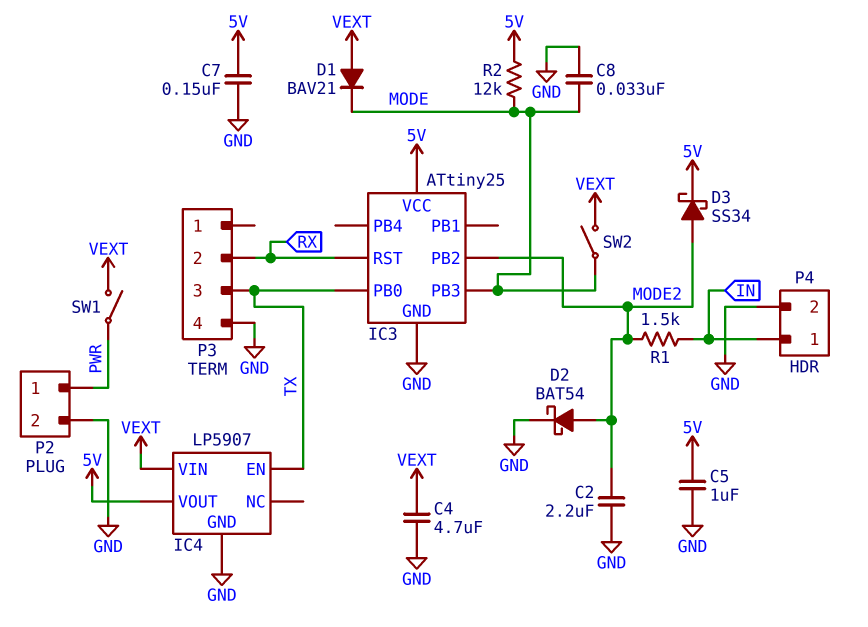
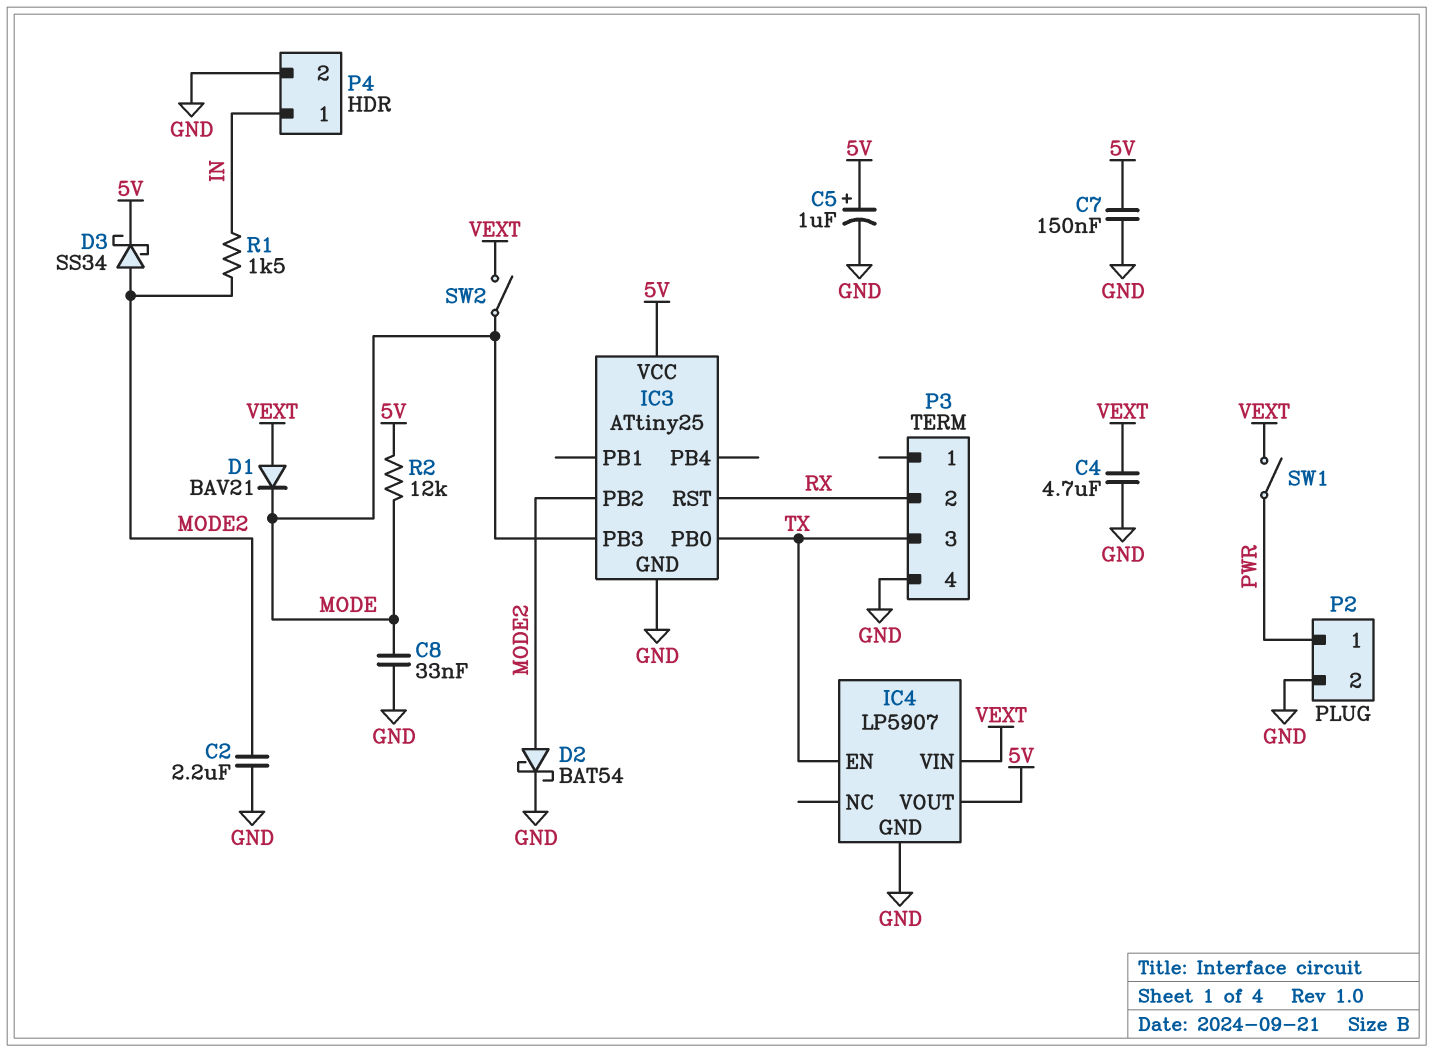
C5: 1uF (5V, GND) -> 1uF (plus 5V, minus GND)

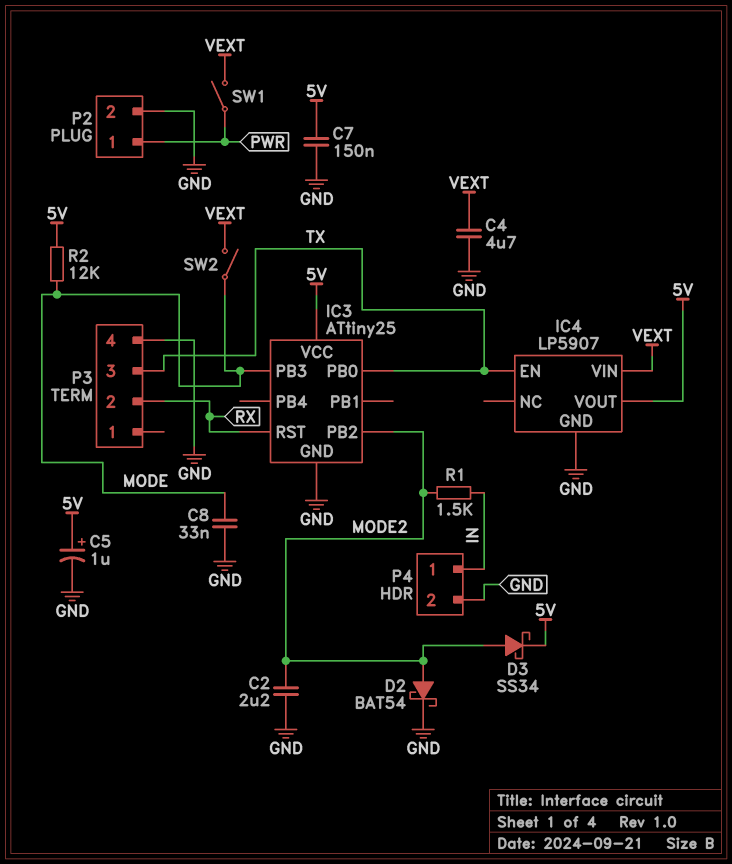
D1: diode BAV21 (A VEXT, K MODE) -> none

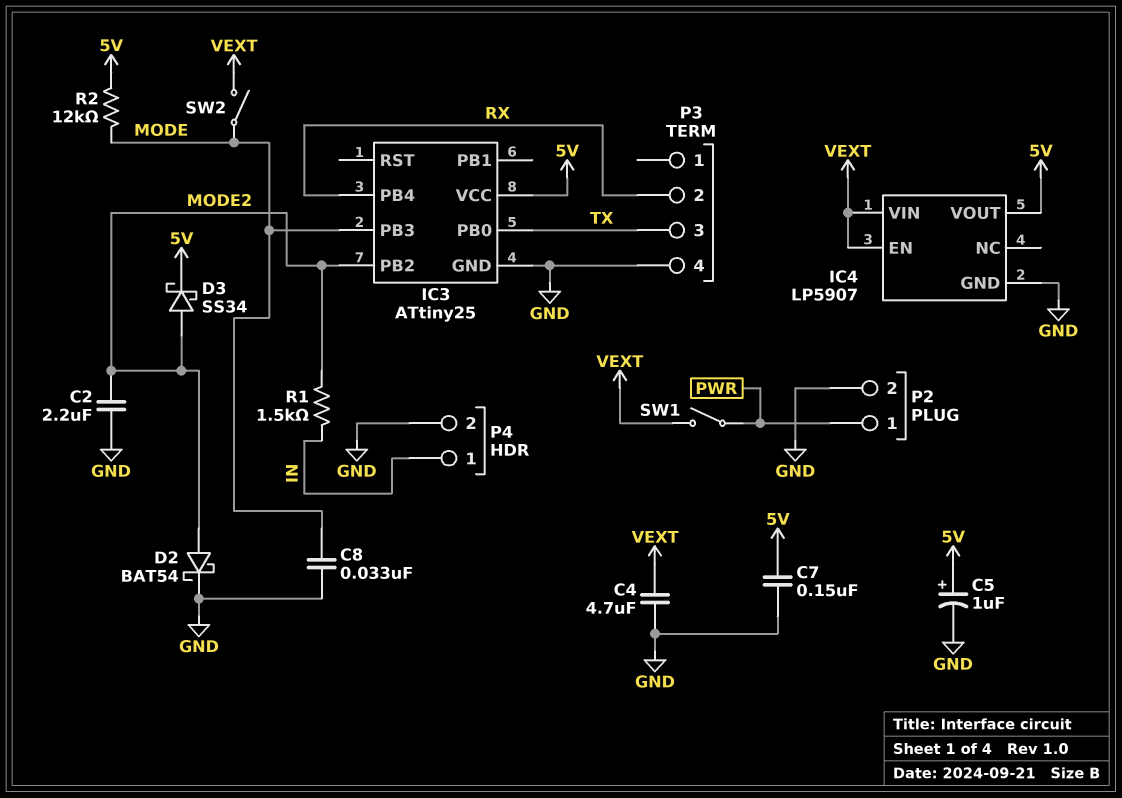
IC3 pin PB4: none -> RX
IC3 pin RST: RX -> none
IC4 pin EN: TX -> VEXT

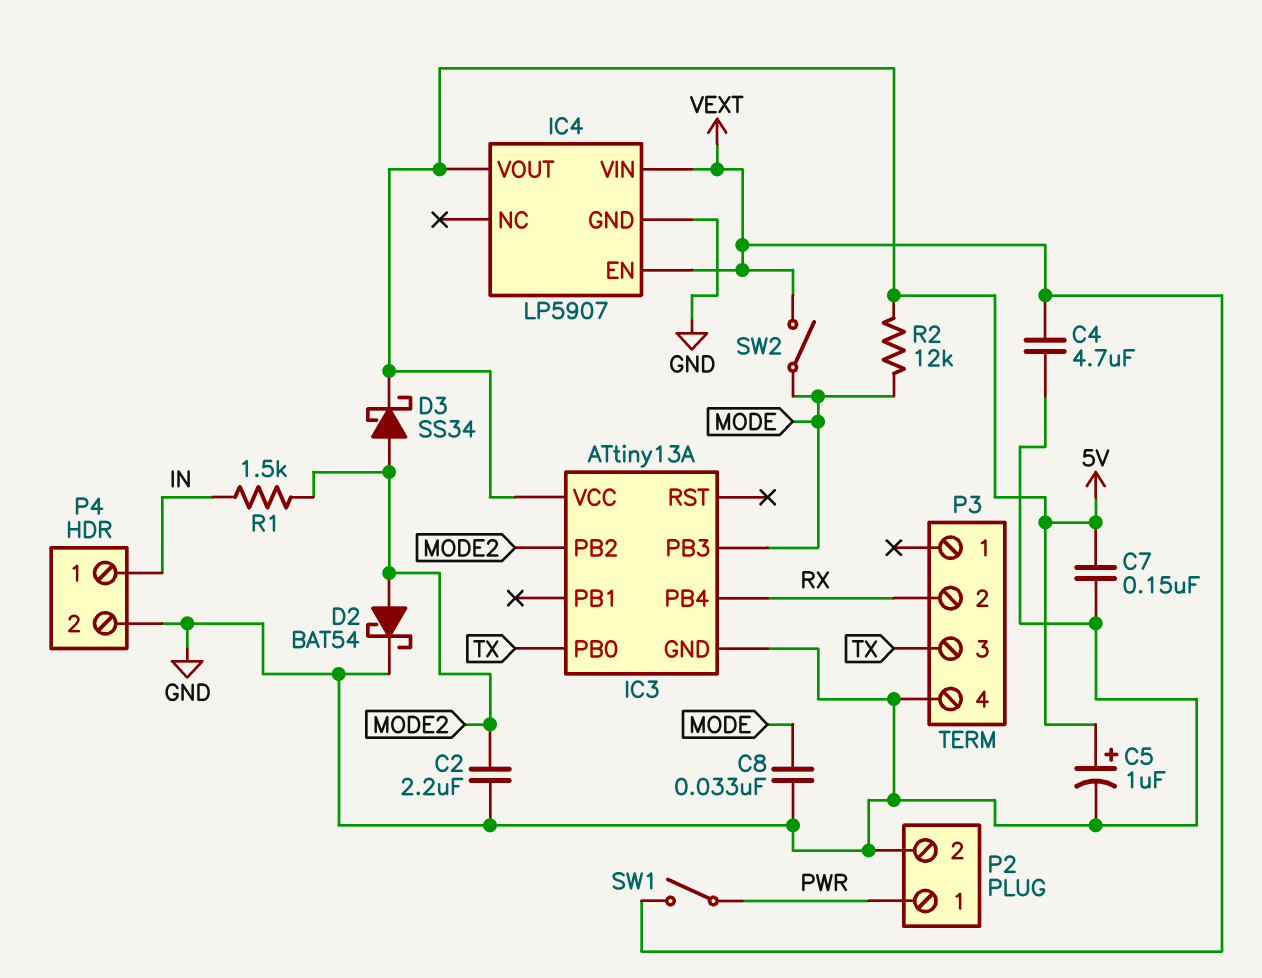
IC3: ATtiny25 -> ATtiny13A

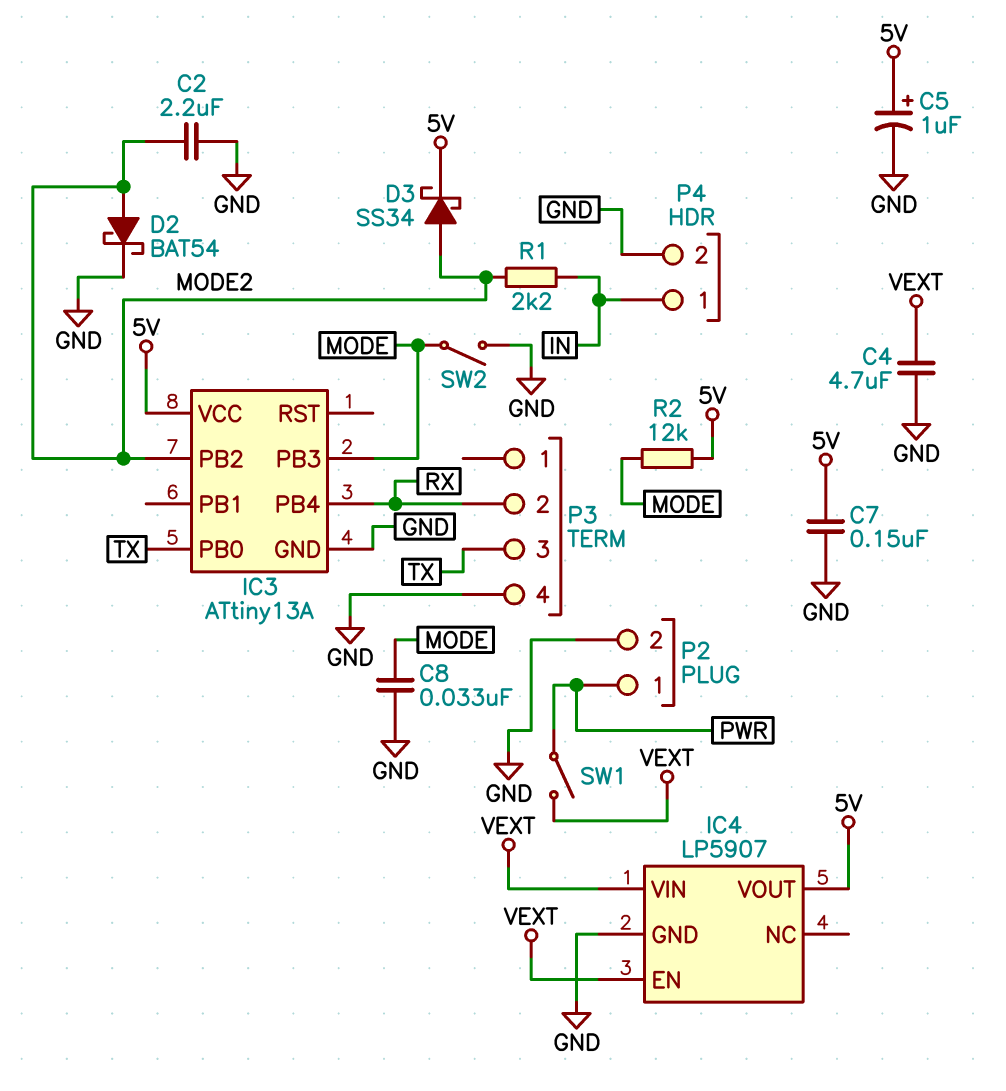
R1: 1.5k (IN, MODE2) -> 2.2k (IN, MODE2)
SW2: switch (MODE, VEXT) -> switch (GND, MODE)

